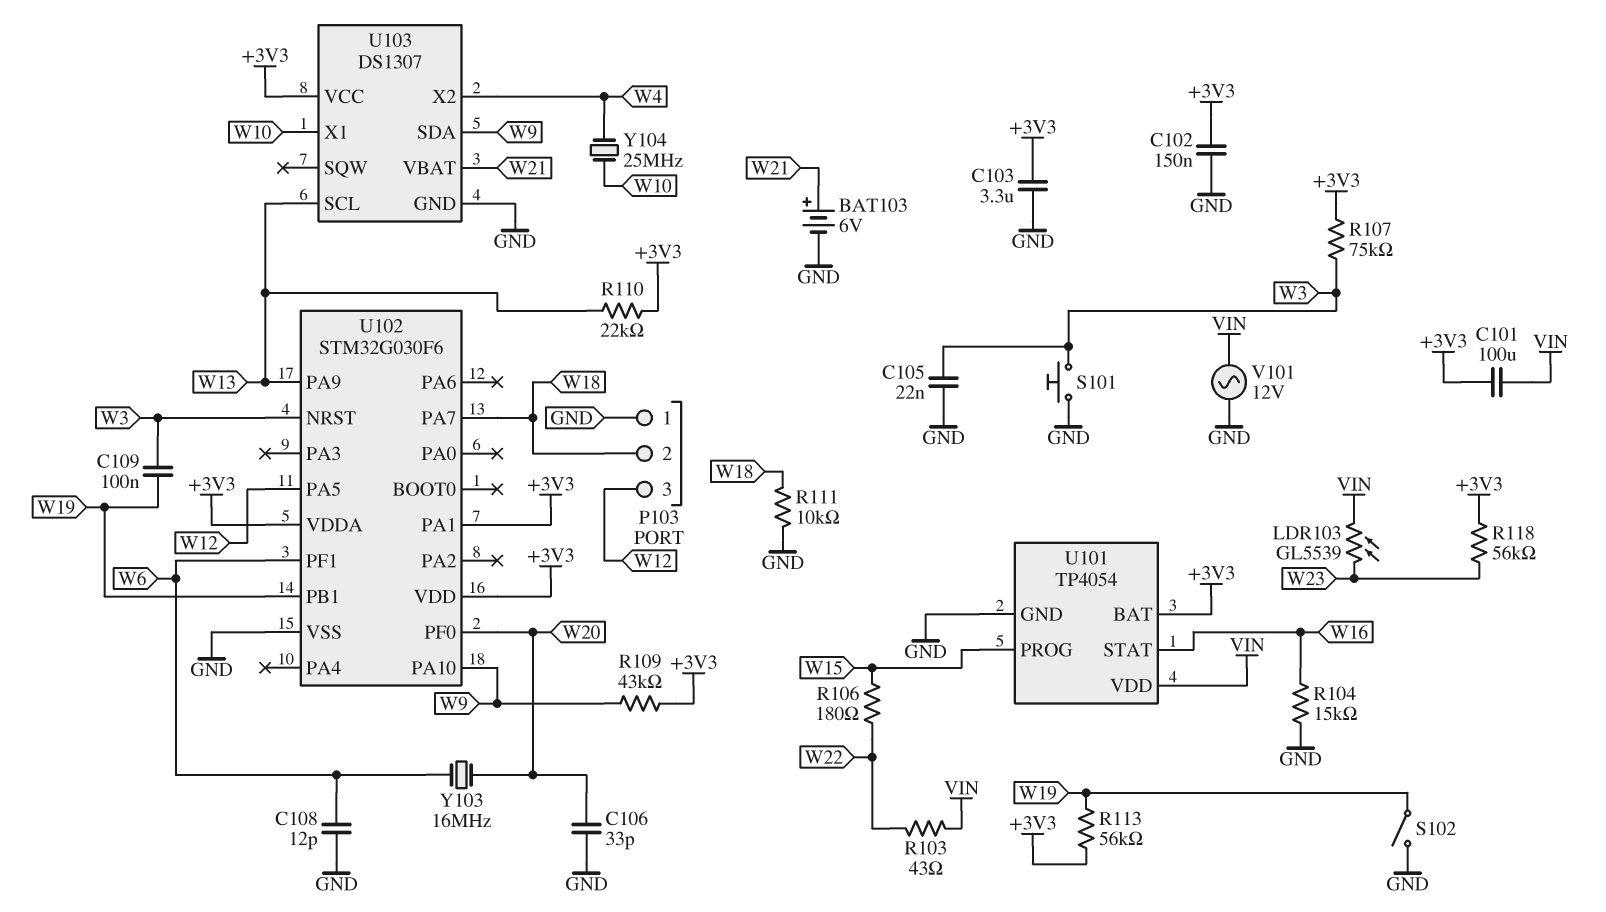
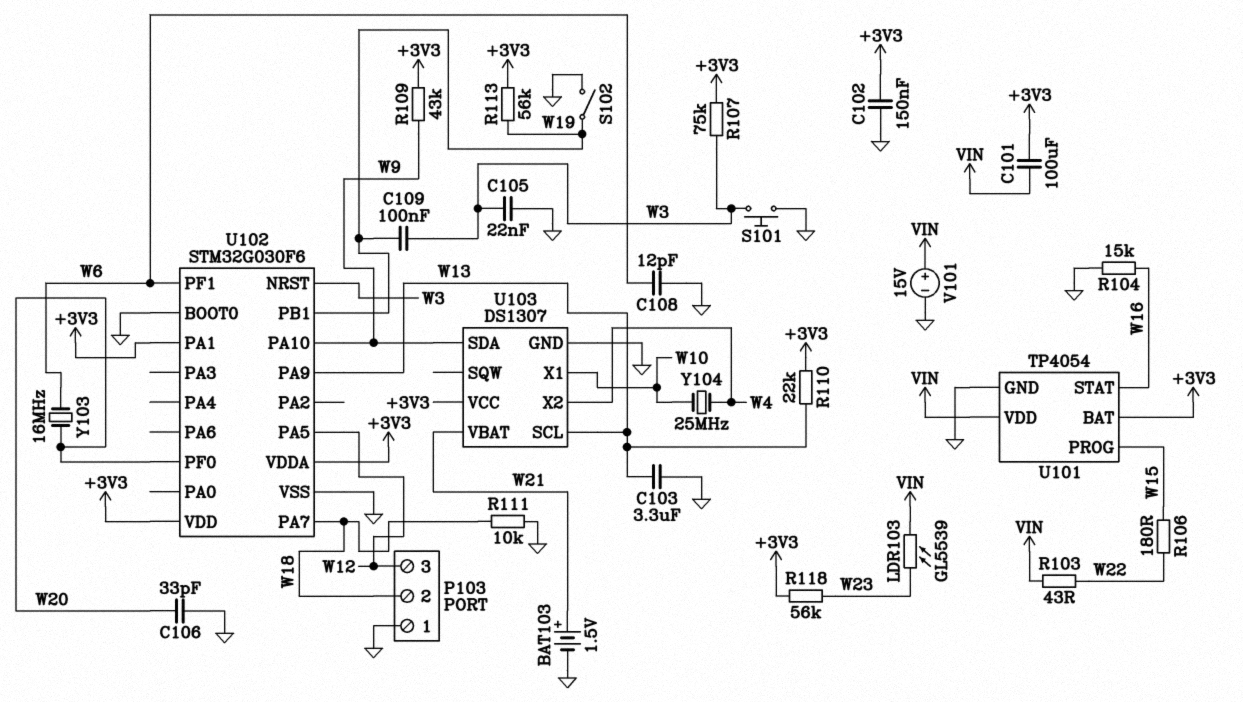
BAT103: 6V (plus W21, minus GND) -> 1.5V (plus W21, minus GND)
C103: 3.3uF (+3V3, GND) -> 3.3uF (GND, W13)
U102 pin BOOT0: none -> GND
V101: AC 12V (GND, VIN) -> 15V (plus VIN, minus GND)

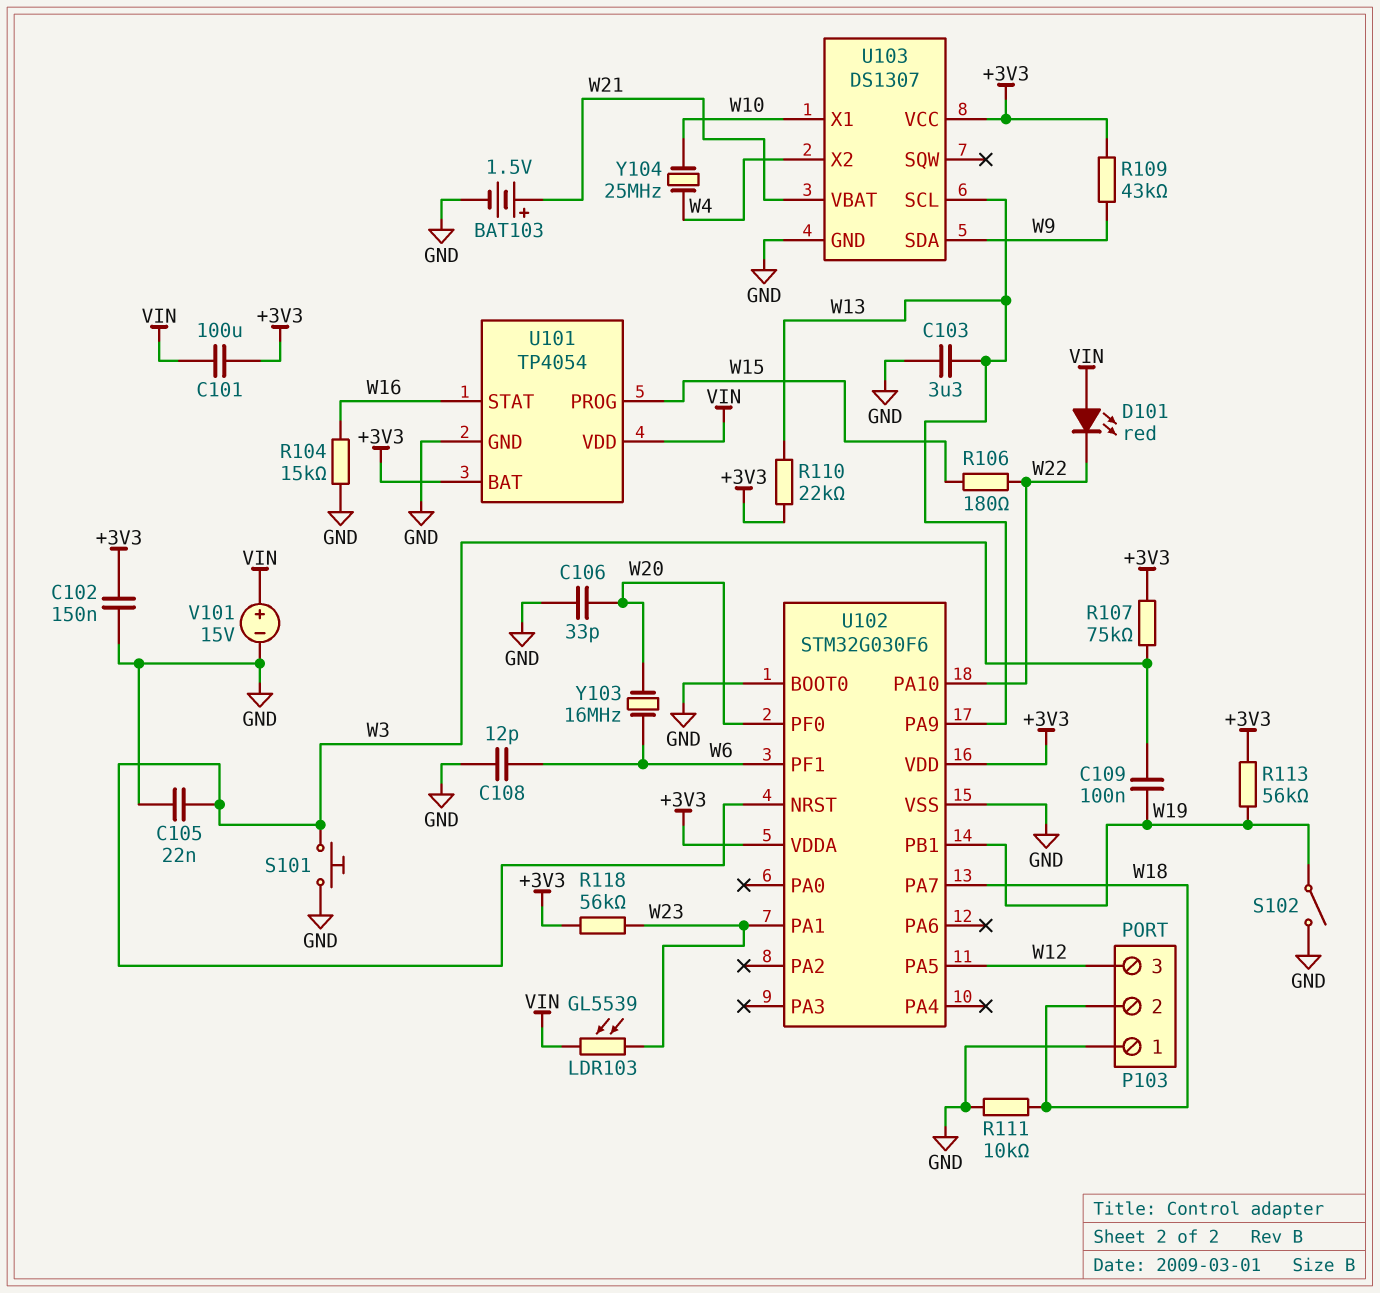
D101: none -> LED red (A VIN, K W22)
R103: 43 (VIN, W22) -> none
U102 pin PA1: +3V3 -> W23
U102 pin PA10: W9 -> W22

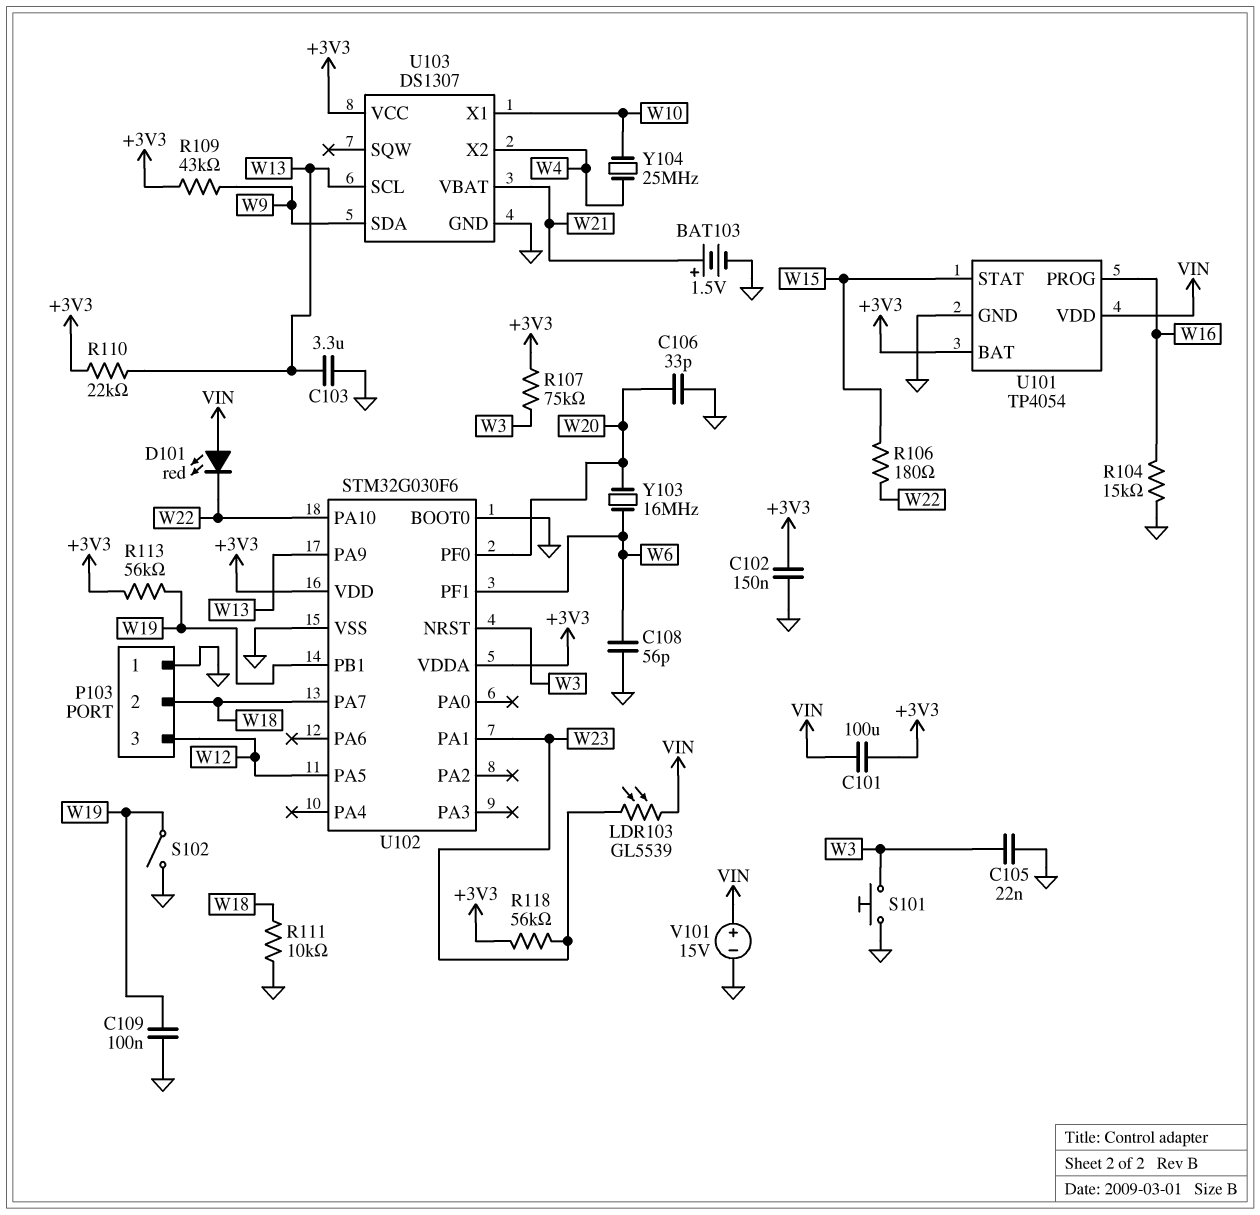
C108: 12pF (GND, W6) -> 56pF (GND, W6)
C109: 100nF (W3, W19) -> 100nF (GND, W19)
U101 pin PROG: W15 -> W16
U101 pin STAT: W16 -> W15

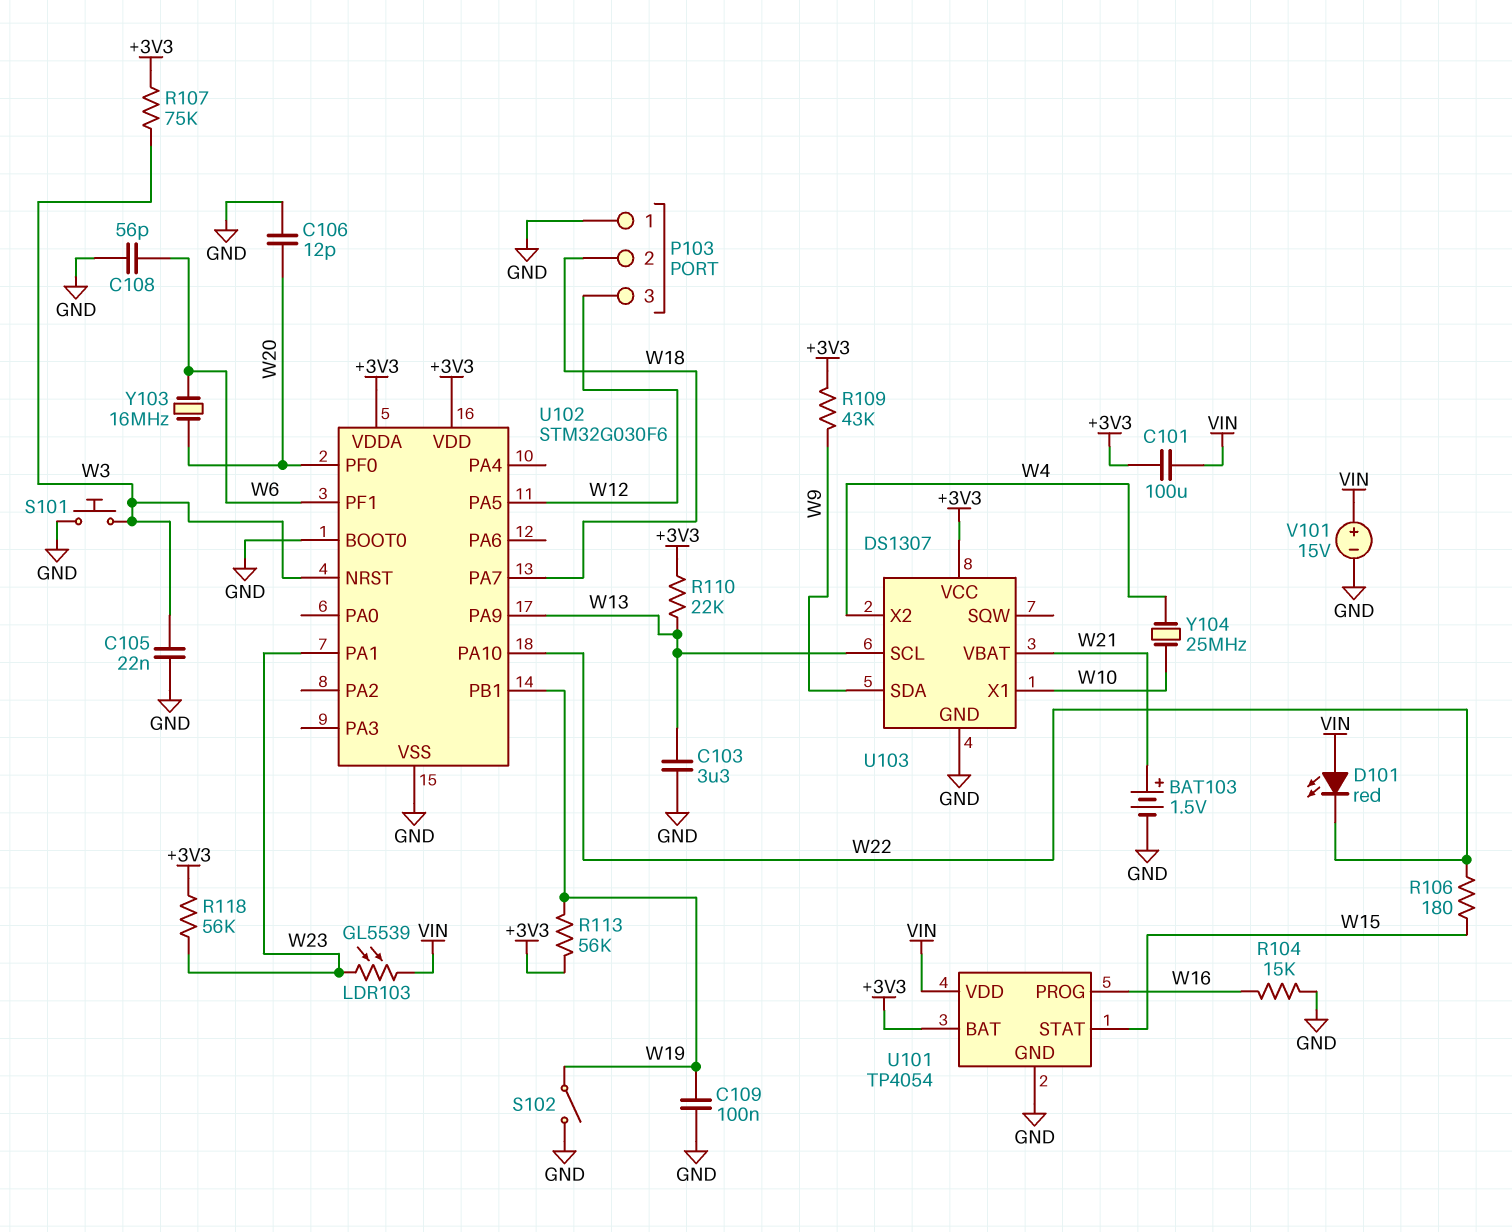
C102: 150nF (+3V3, GND) -> none
C106: 33pF (GND, W20) -> 12pF (GND, W20)
R111: 10k (GND, W18) -> none

